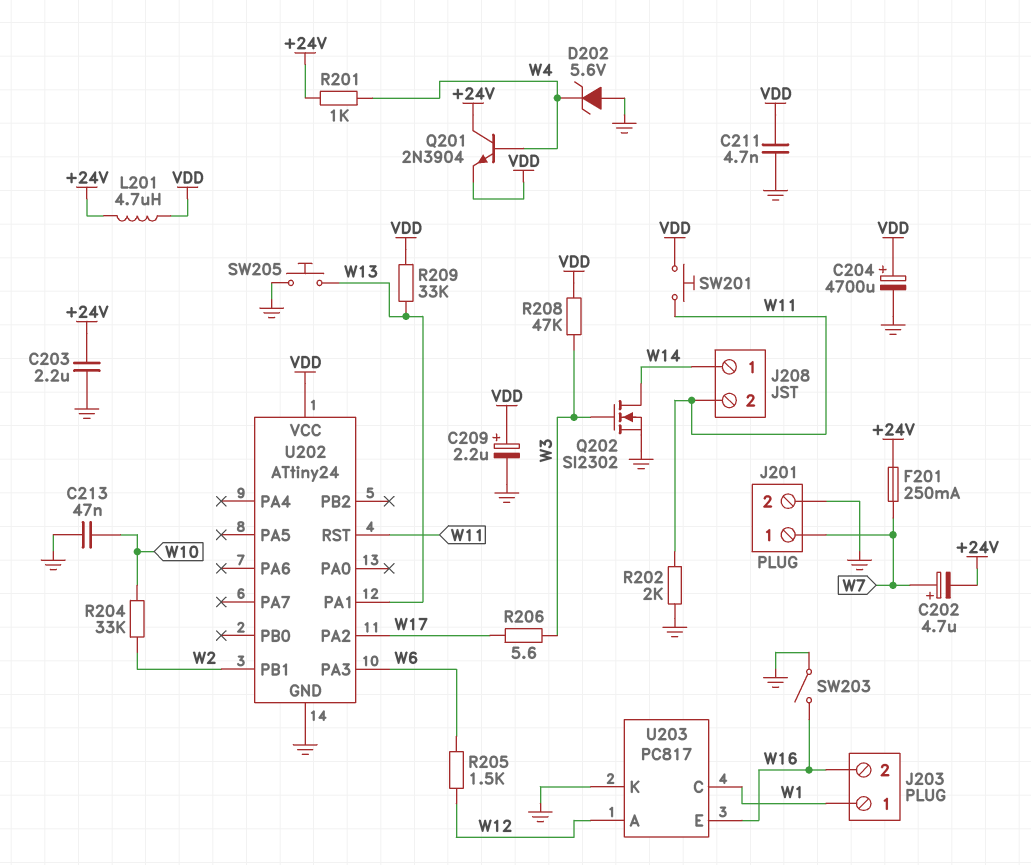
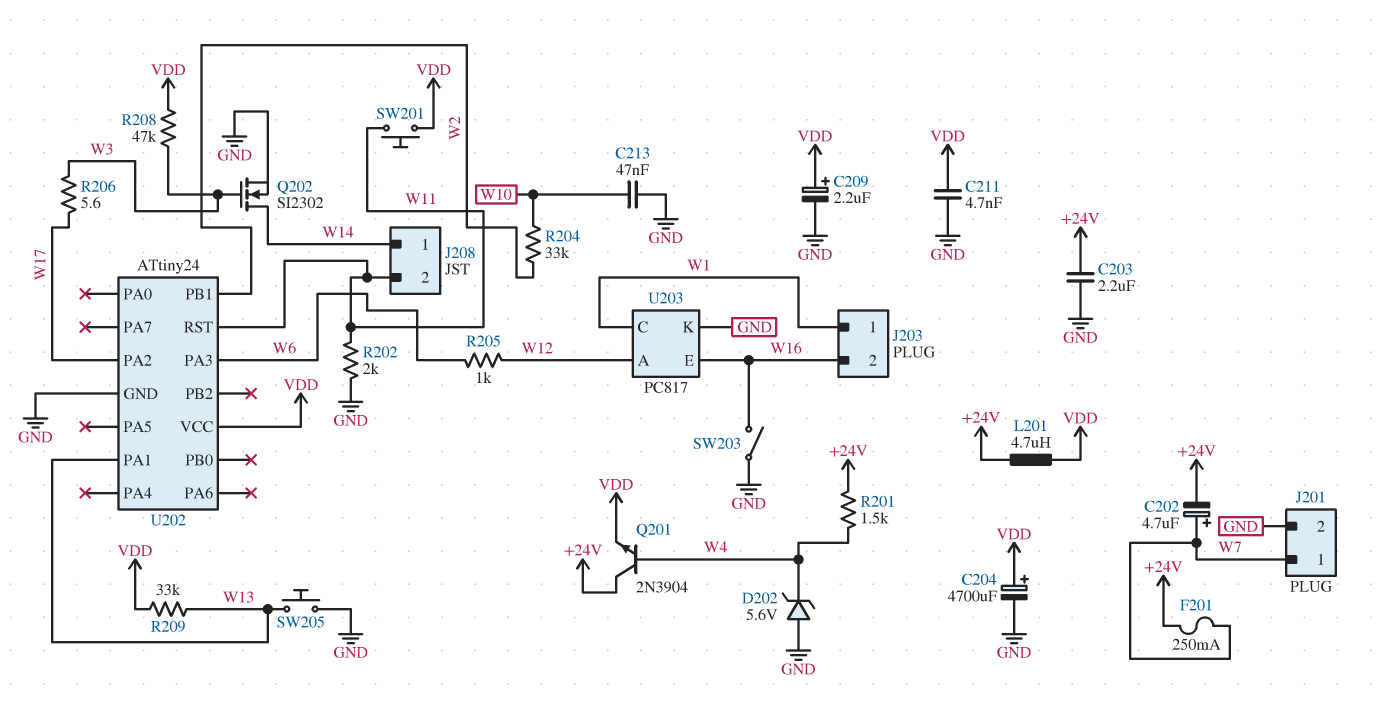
R201: 1k (+24V, W4) -> 1.5k (+24V, W4)
R205: 1.5k (W6, W12) -> 1k (W6, W12)

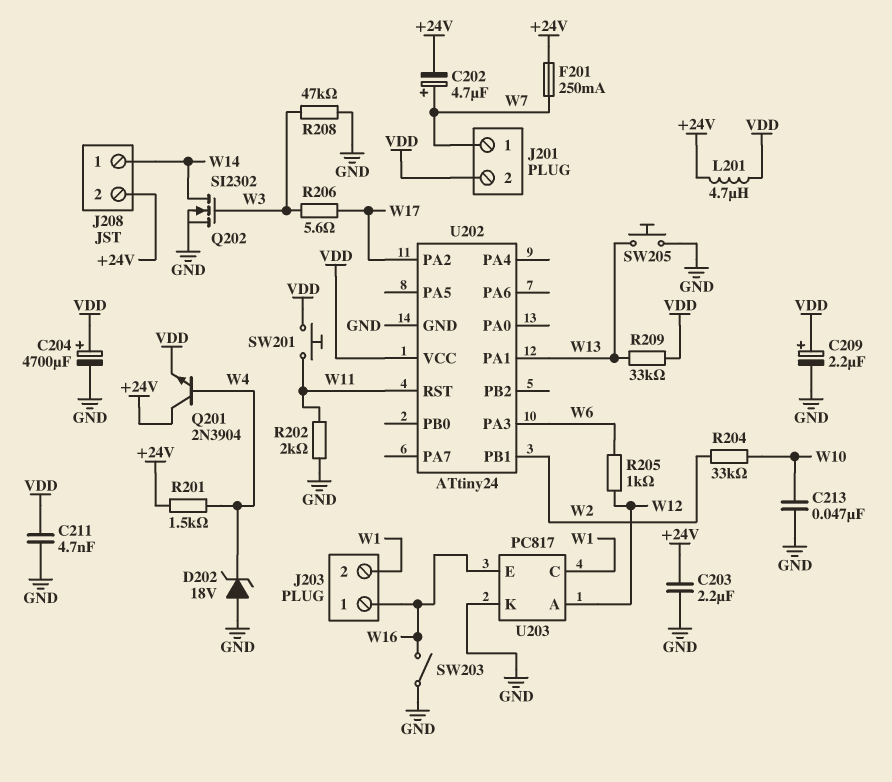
D202: zener 5.6V (A GND, K W4) -> zener 18V (A GND, K W4)
J201 pin 2: GND -> VDD
J203 pin 1: W1 -> W16
J203 pin 2: W16 -> W1
J208 pin 2: W11 -> +24V
R208: 47k (VDD, W3) -> 47k (GND, W3)

